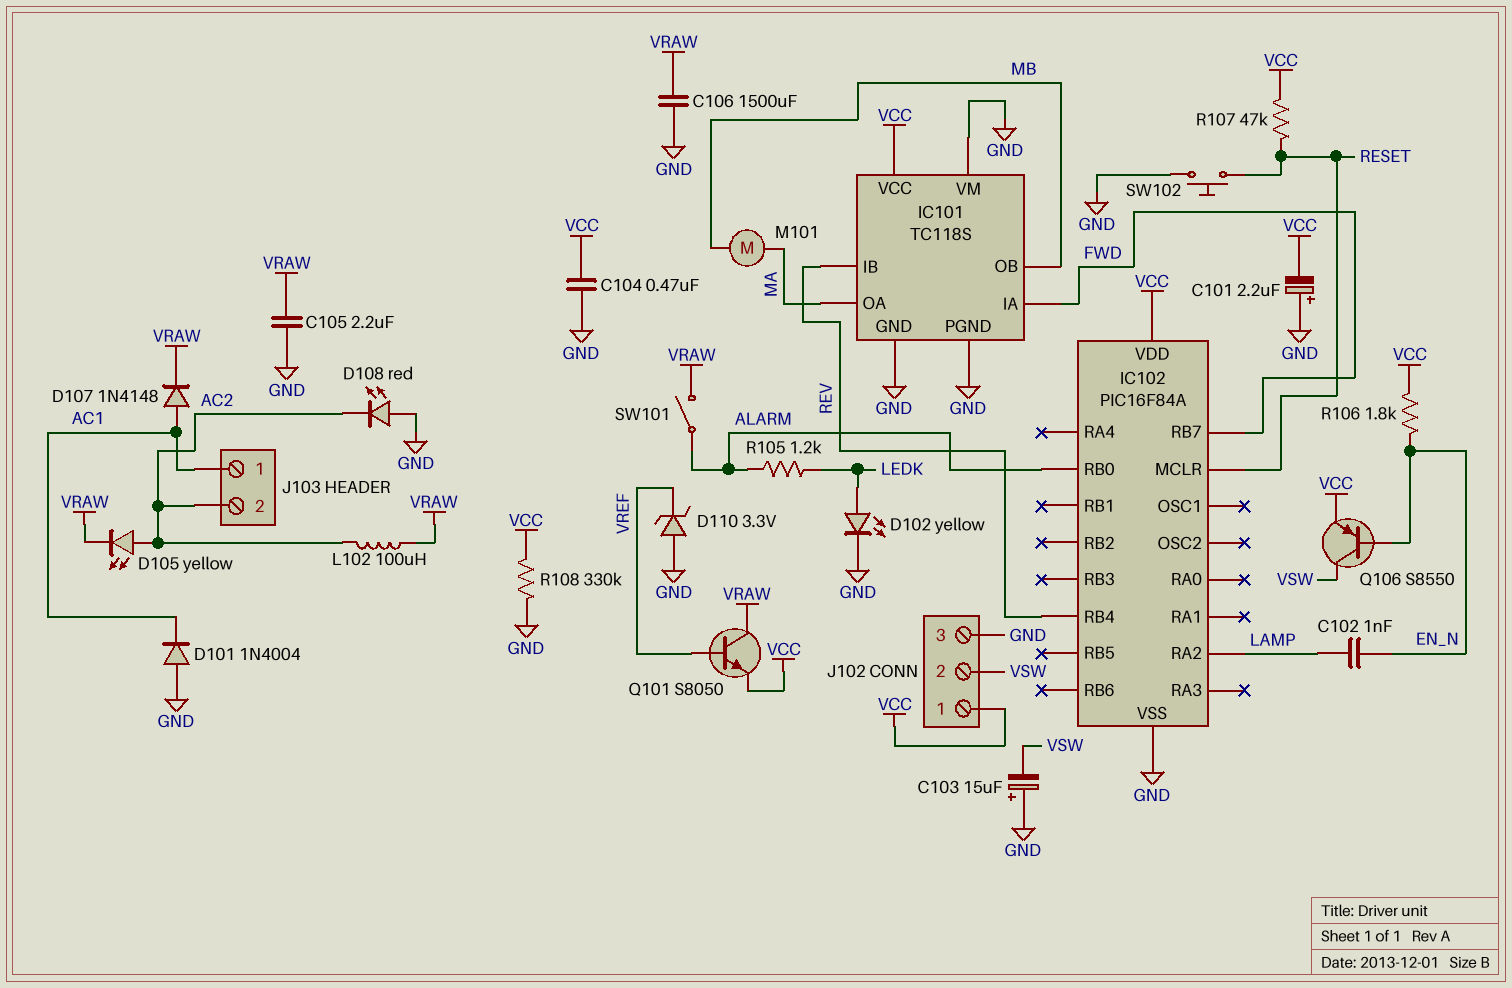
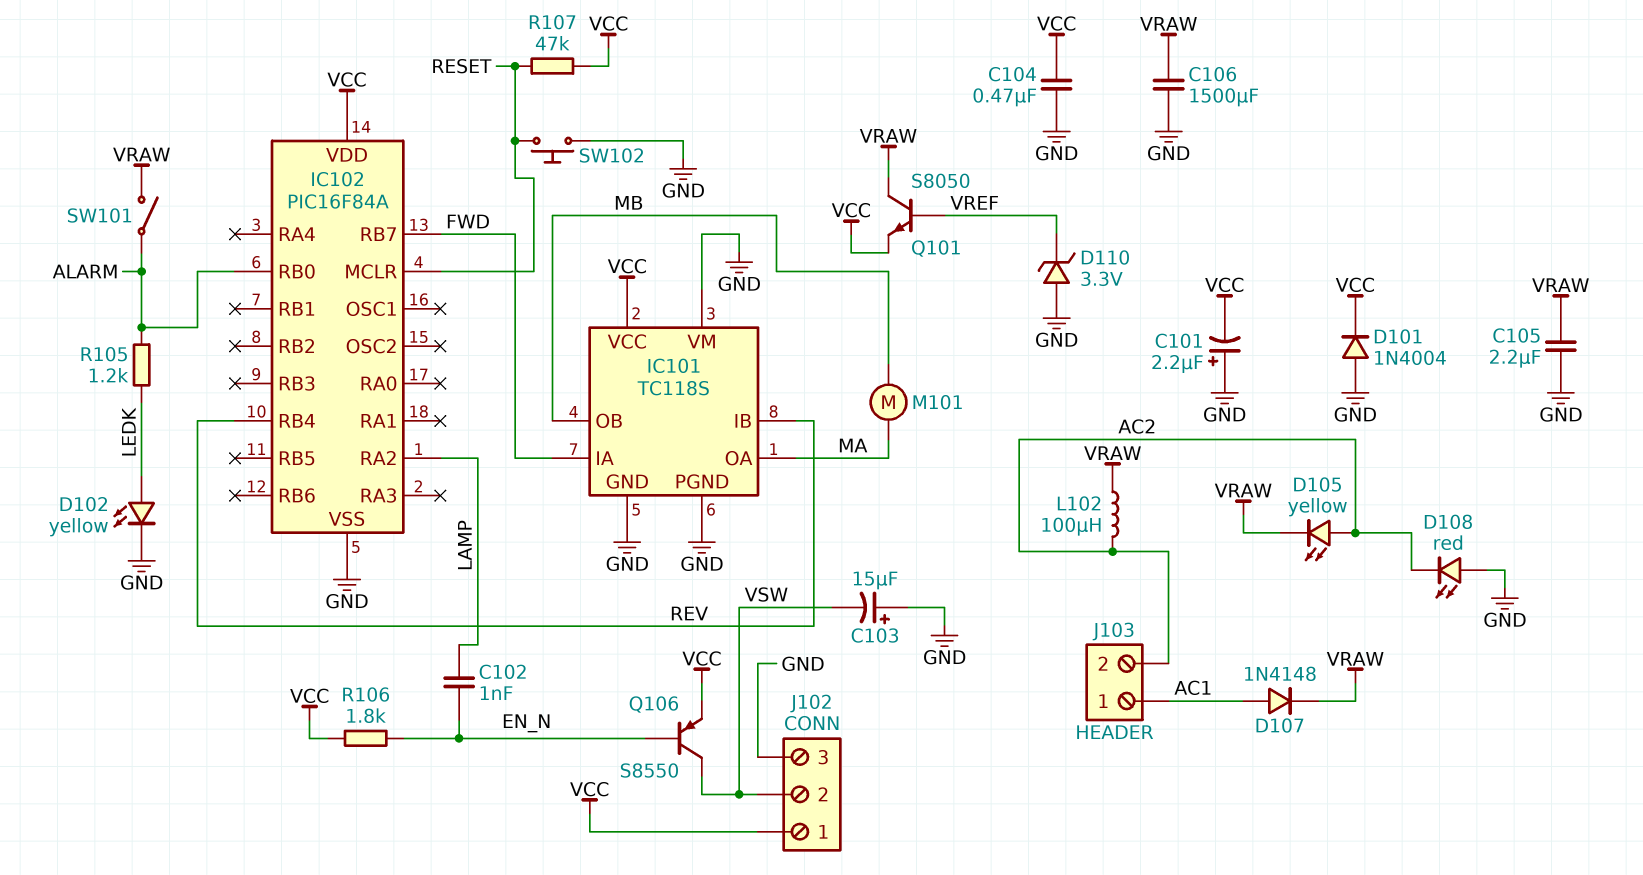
D101: diode 1N4004 (A GND, K AC1) -> diode 1N4004 (A GND, K VCC)
R108: 330k (GND, VCC) -> none

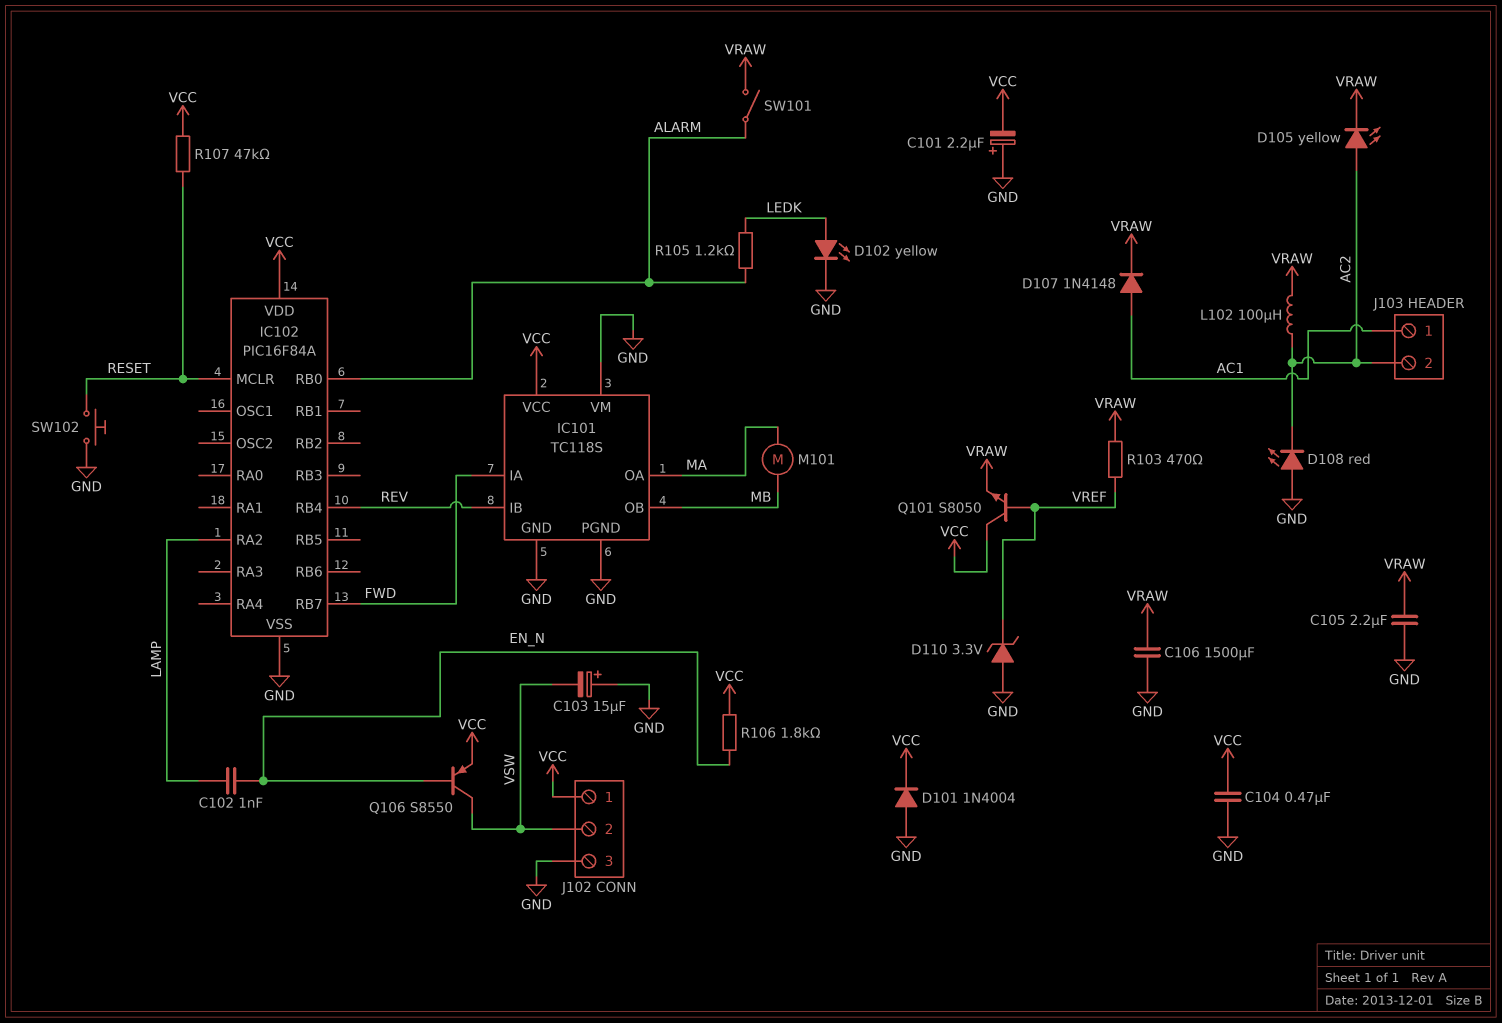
Q101: NPN S8050 (B VREF, C VRAW, E VCC) -> NPN S8050 (B VREF, C VCC, E VRAW)
R103: none -> 470 (VRAW, VREF)

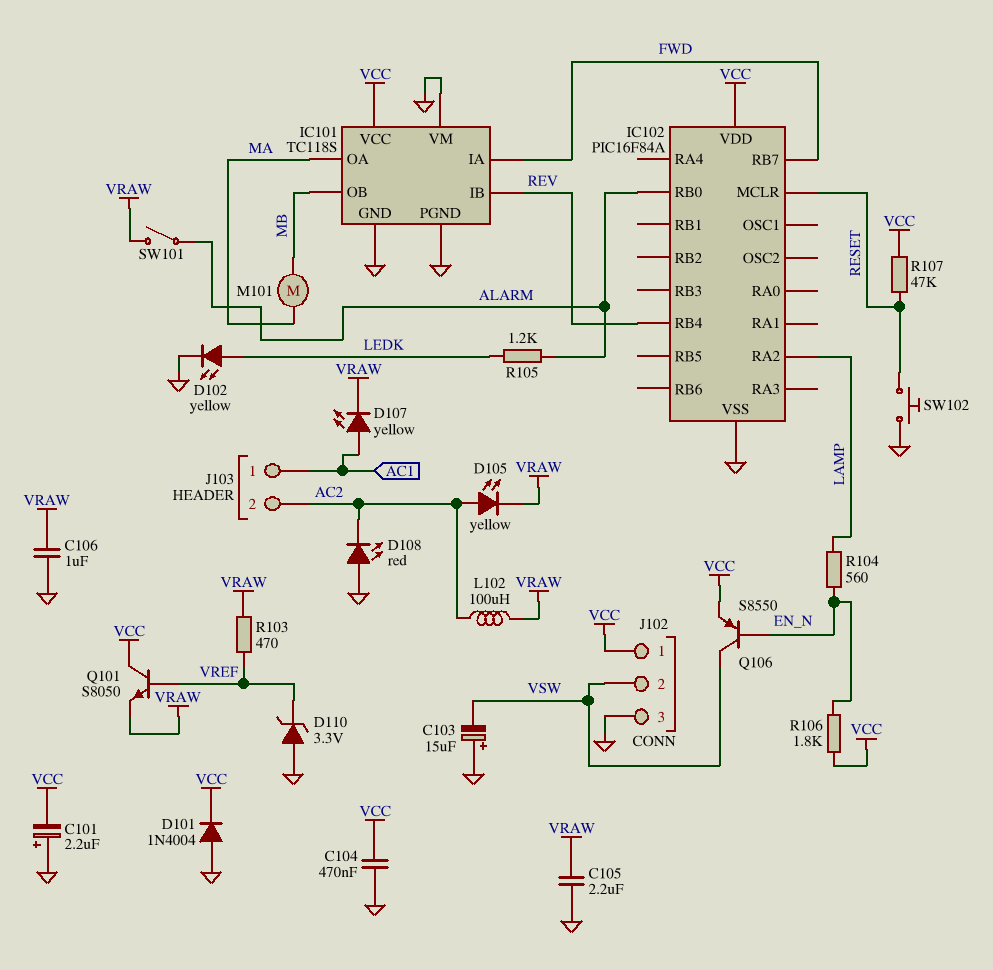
C102: 1nF (EN_N, LAMP) -> none
C106: 1500uF (GND, VRAW) -> 1uF (GND, VRAW)
D107: diode 1N4148 (A AC1, K VRAW) -> LED yellow (A AC1, K VRAW)
R104: none -> 560 (EN_N, LAMP)

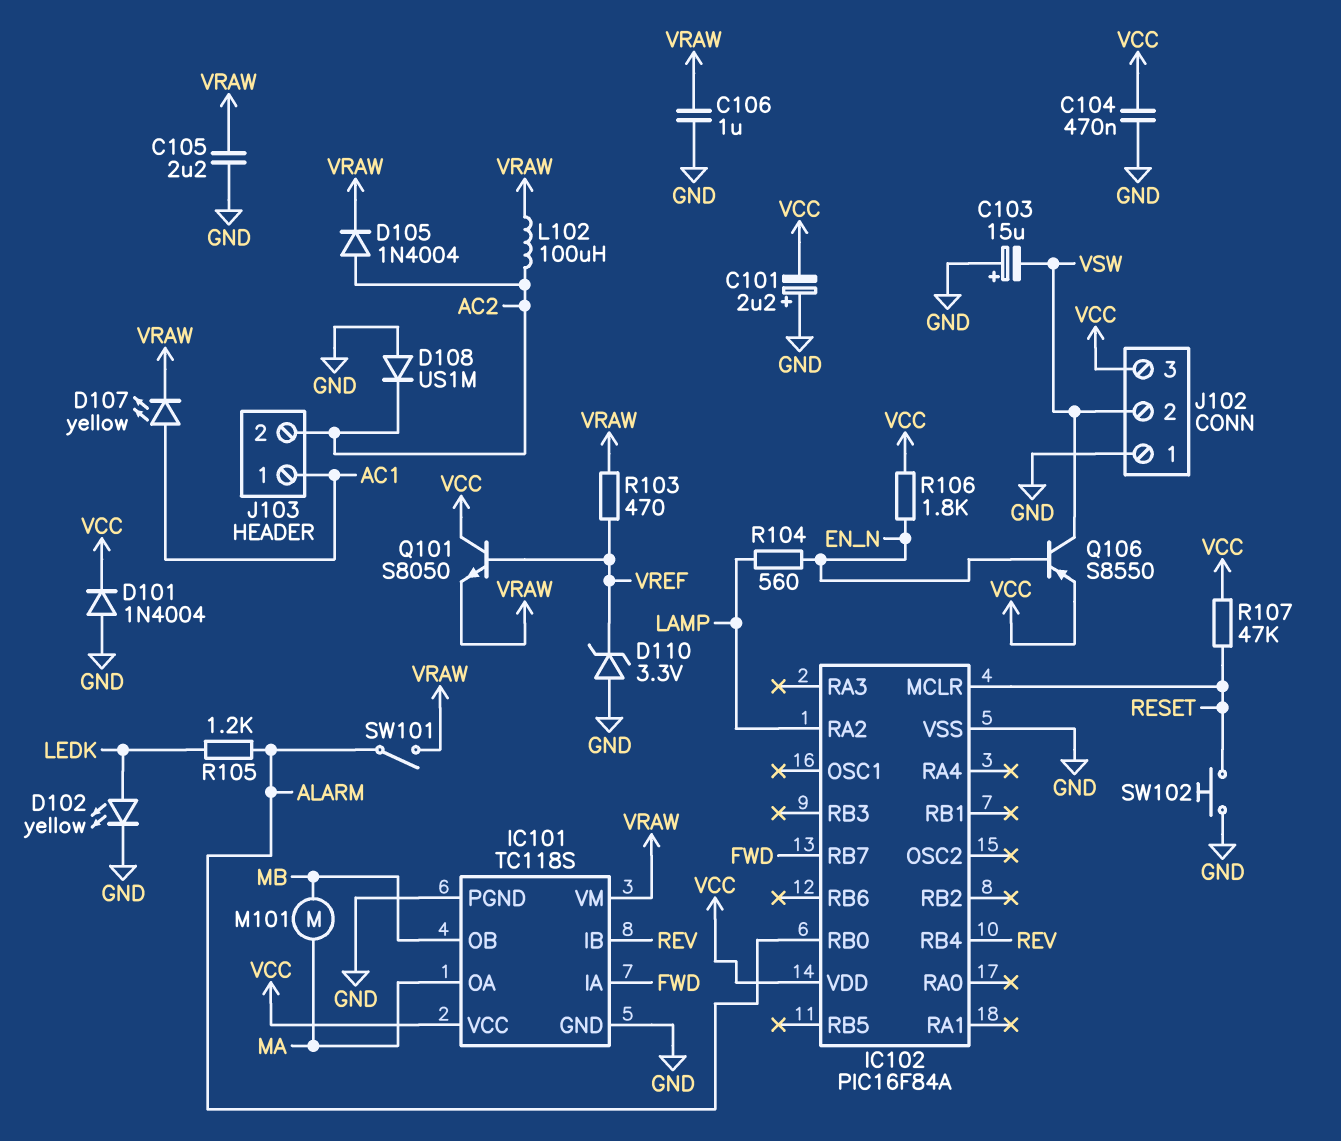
D105: LED yellow (A AC2, K VRAW) -> diode 1N4004 (A AC2, K VRAW)
D108: LED red (A GND, K AC2) -> diode US1M (A GND, K AC2)
IC101 pin VM: GND -> VRAW
J102 pin 1: VCC -> GND
J102 pin 3: GND -> VCC

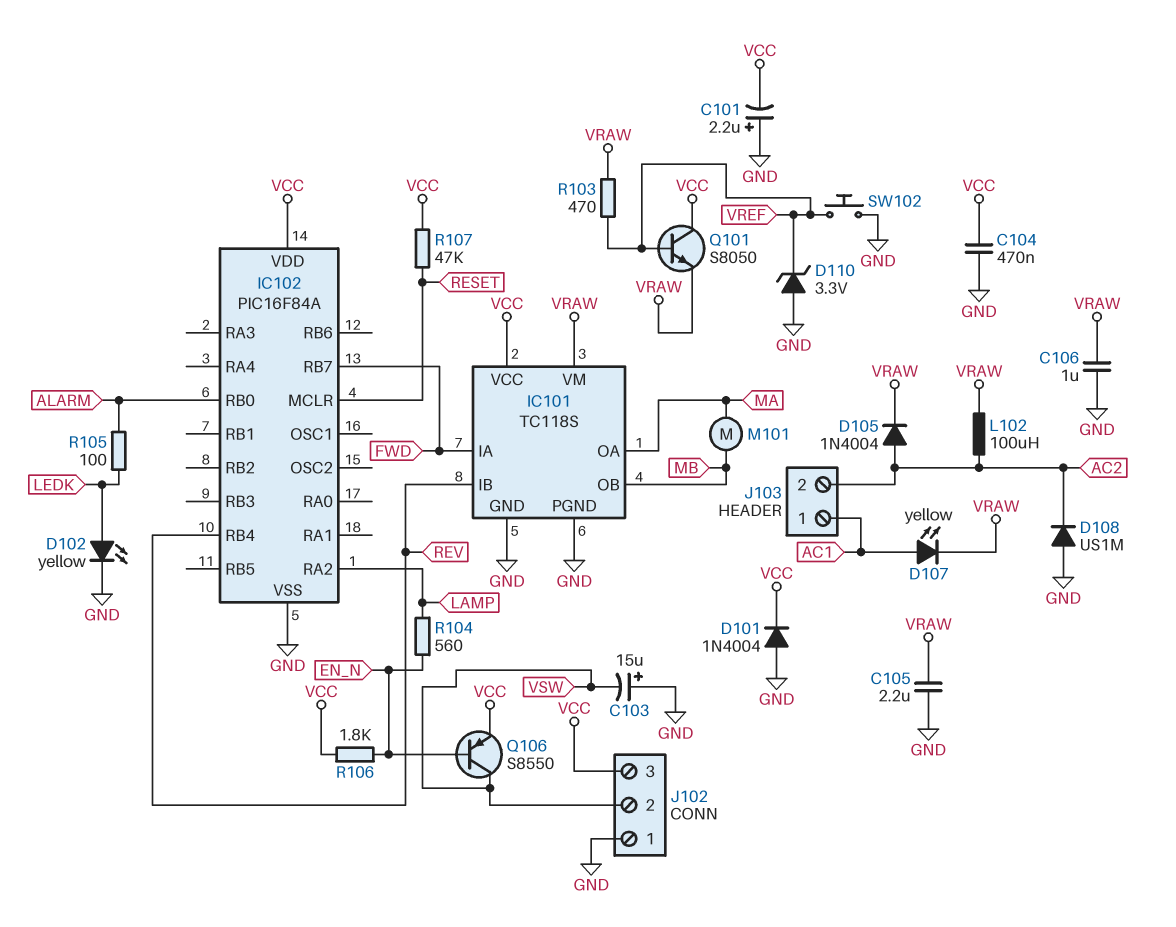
R105: 1.2k (ALARM, LEDK) -> 100 (ALARM, LEDK)
SW101: switch (ALARM, VRAW) -> none
SW102: button (GND, RESET) -> button (GND, VREF)

